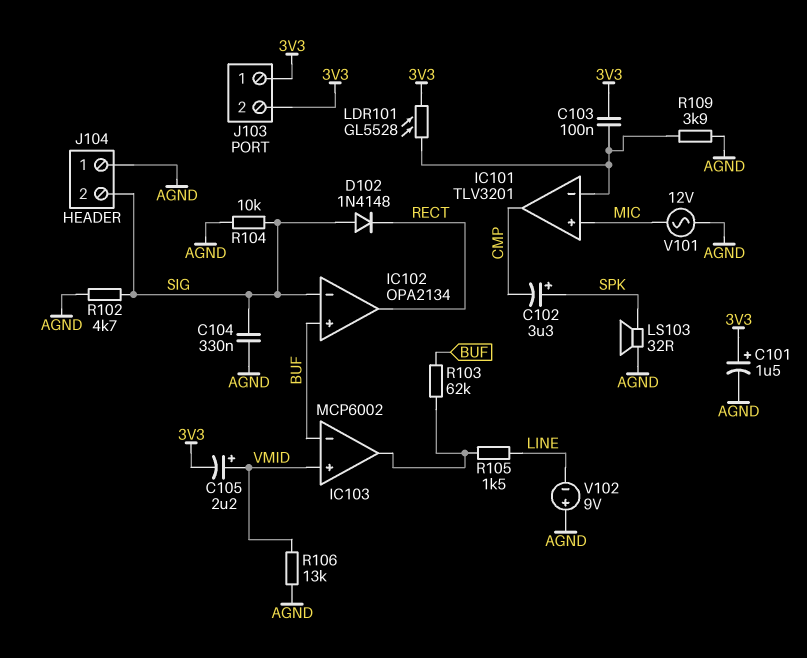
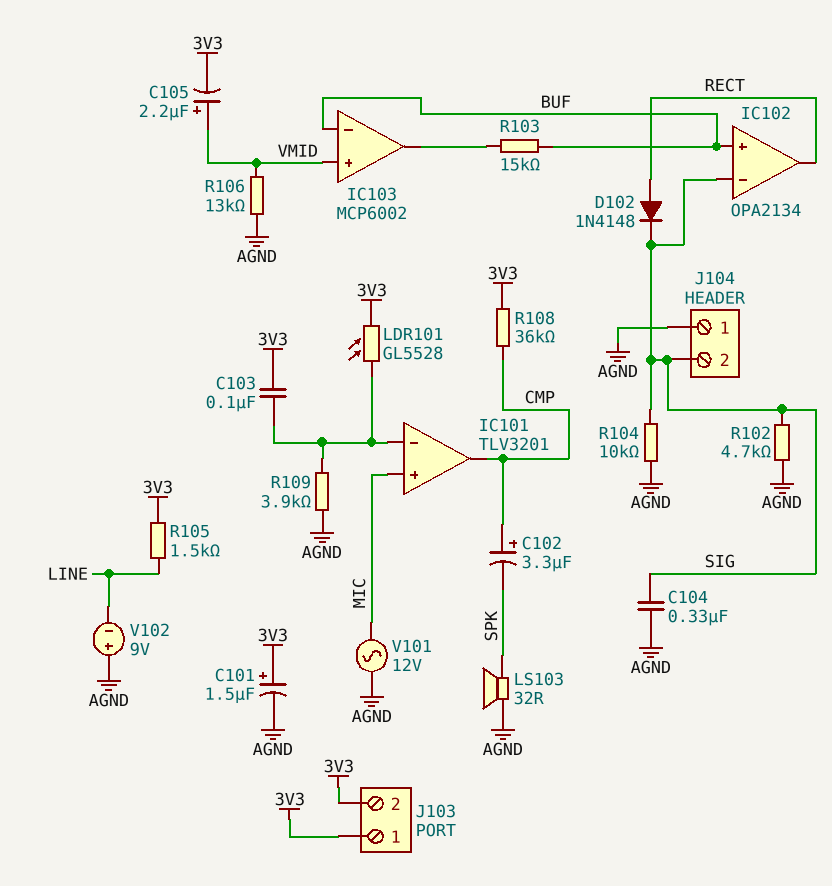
C102: 3.3uF (plus SPK, minus CMP) -> 3.3uF (plus CMP, minus SPK)
D102: diode 1N4148 (A SIG, K RECT) -> diode 1N4148 (A RECT, K SIG)
R103: 62k (BUF, IC103/out) -> 15k (BUF, IC103/out)
R105: 1.5k (IC103/out, LINE) -> 1.5k (3V3, LINE)
R108: none -> 36k (3V3, CMP)

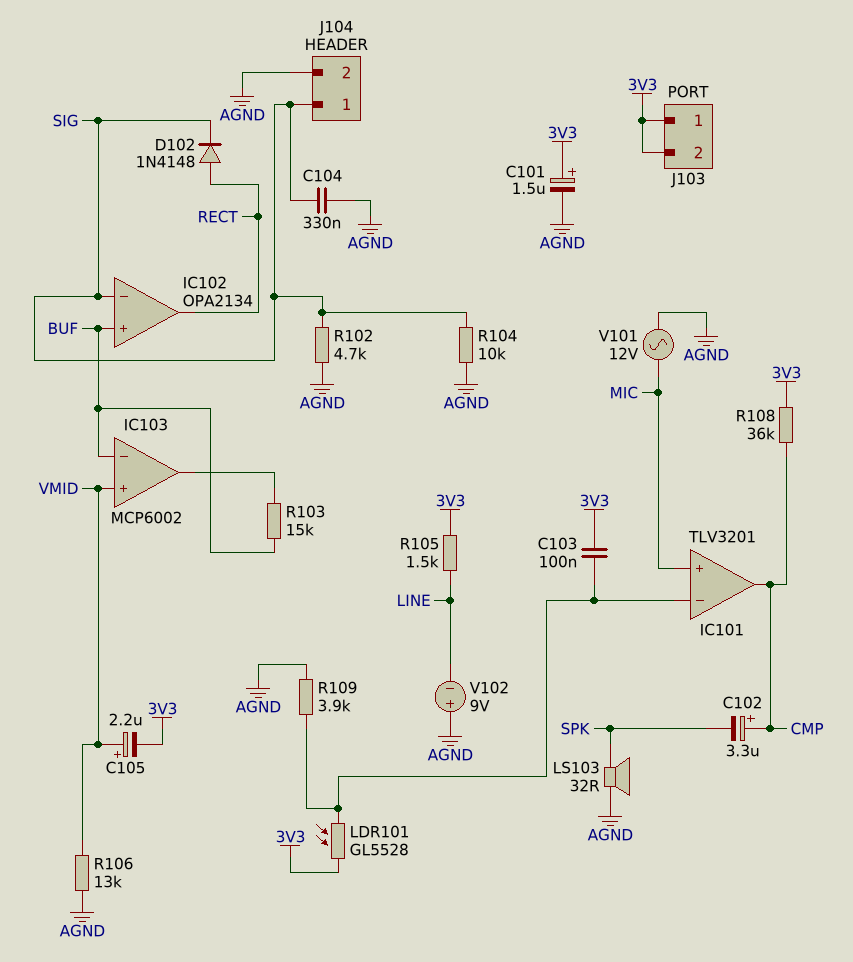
J104 pin 1: AGND -> SIG
J104 pin 2: SIG -> AGND

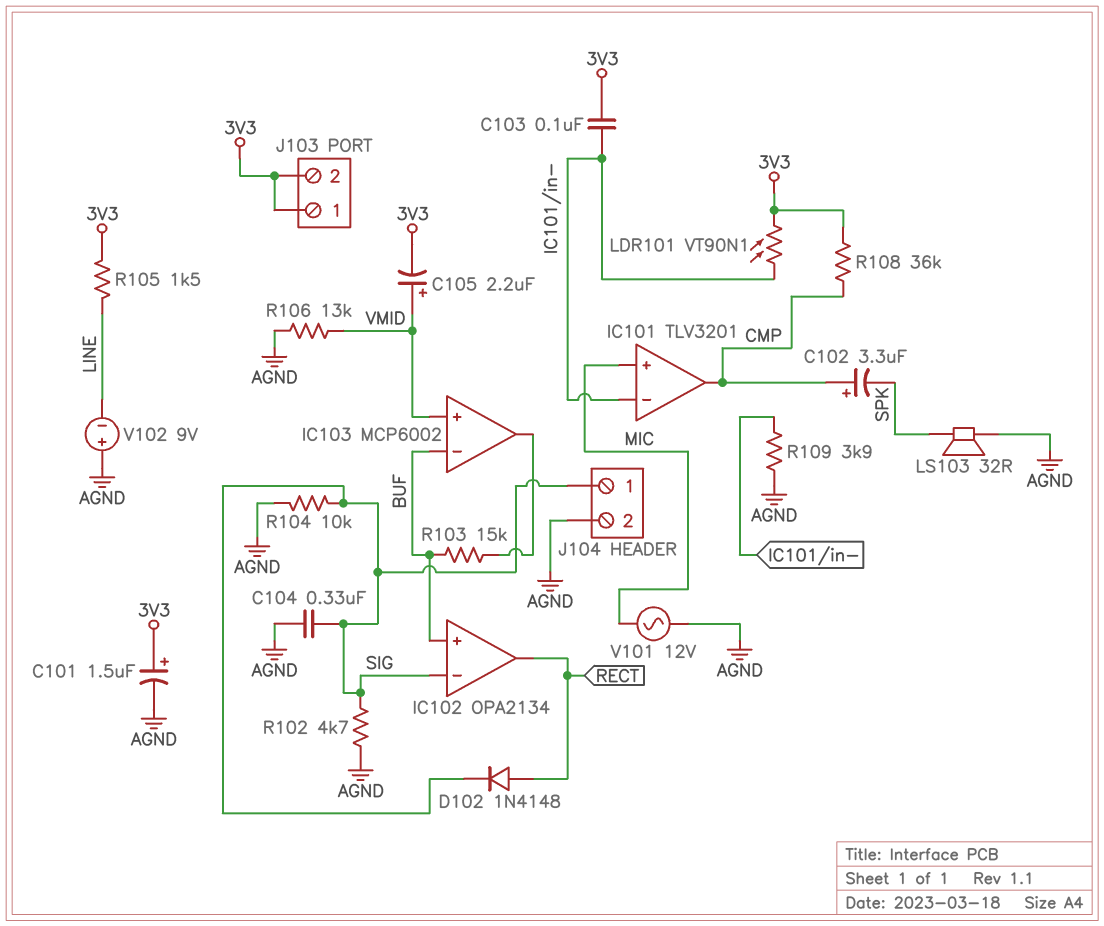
LDR101: GL5528 (3V3, IC101/in-) -> VT90N1 (3V3, IC101/in-)

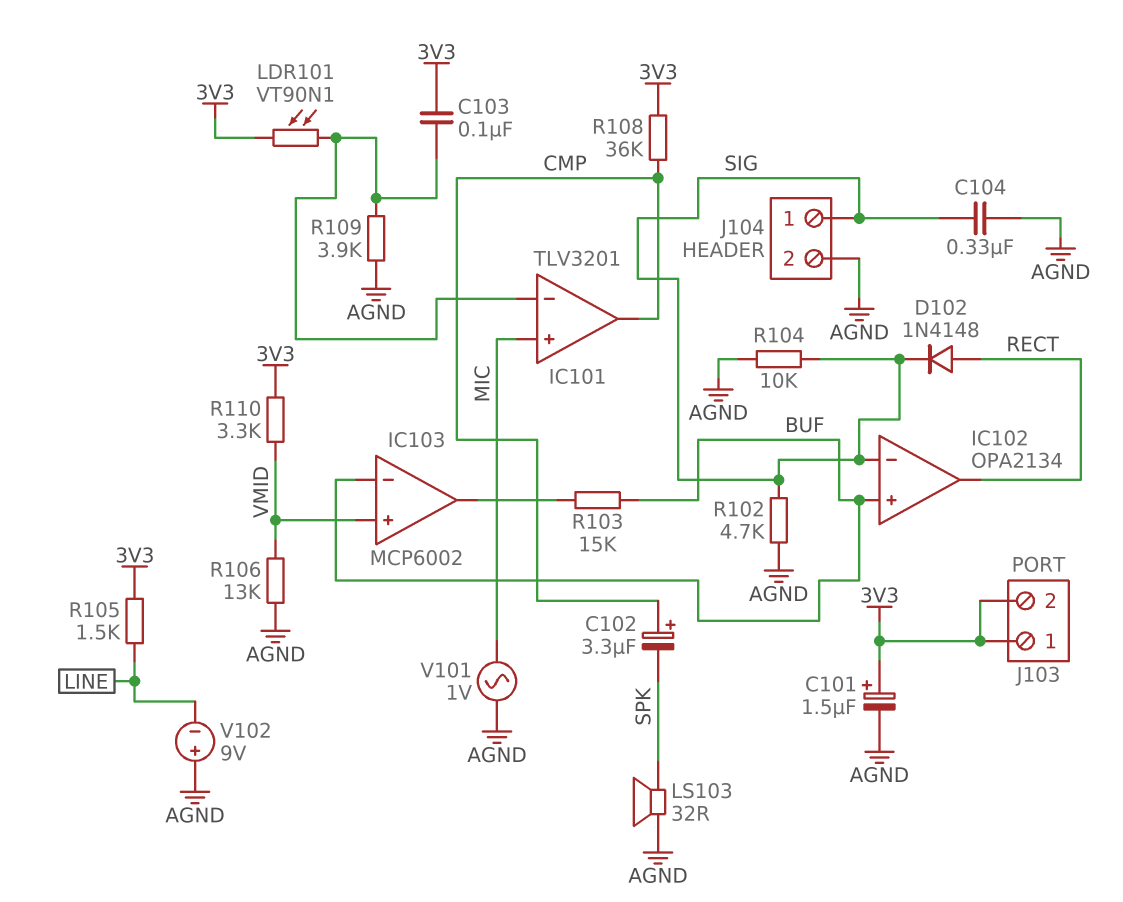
C105: 2.2uF (plus VMID, minus 3V3) -> none
R110: none -> 3.3k (3V3, VMID)
V101: AC 12V (AGND, MIC) -> AC 1V (AGND, MIC)

